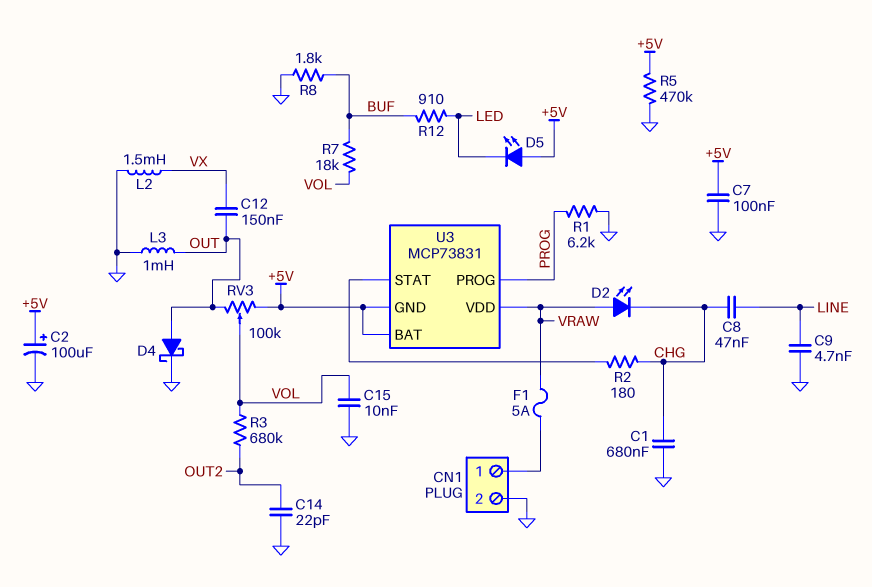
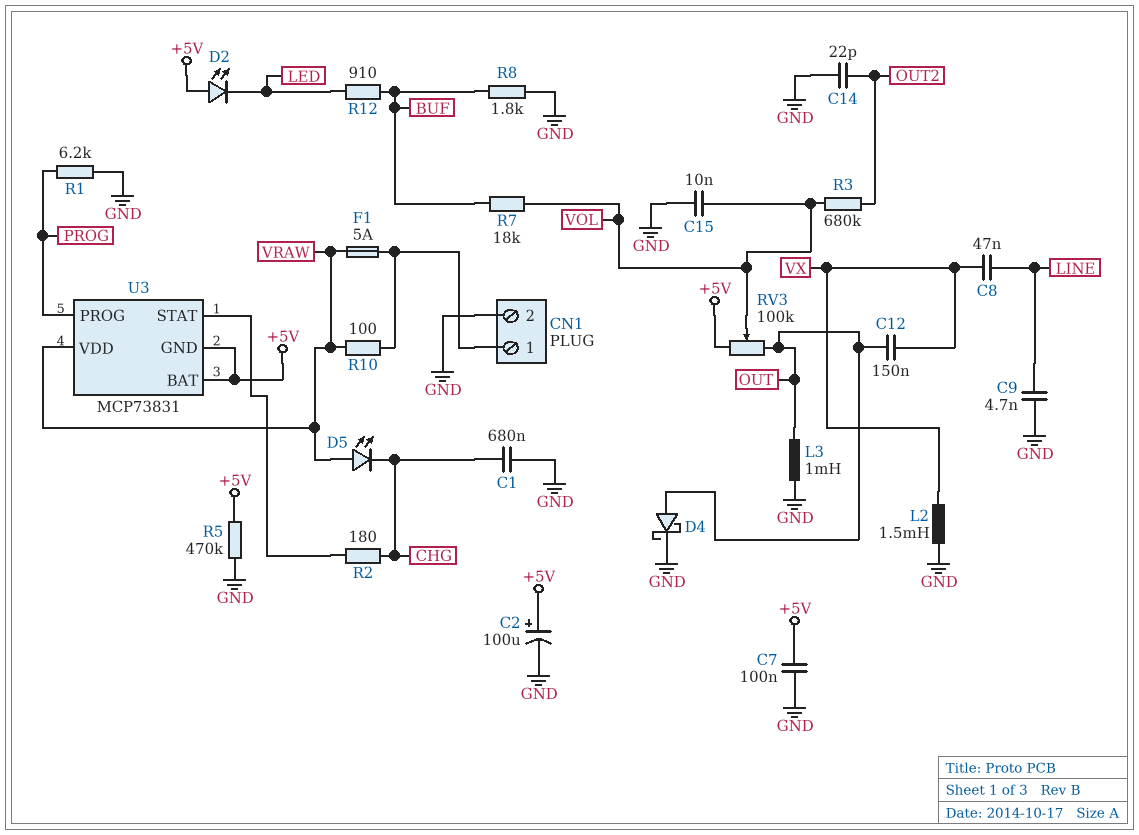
C8: 47nF (CHG, LINE) -> 47nF (LINE, VX)
D2: LED (A VRAW, K CHG) -> LED (A +5V, K LED)
D5: LED (A +5V, K LED) -> LED (A VRAW, K CHG)
R10: none -> 100 (CN1/1, VRAW)

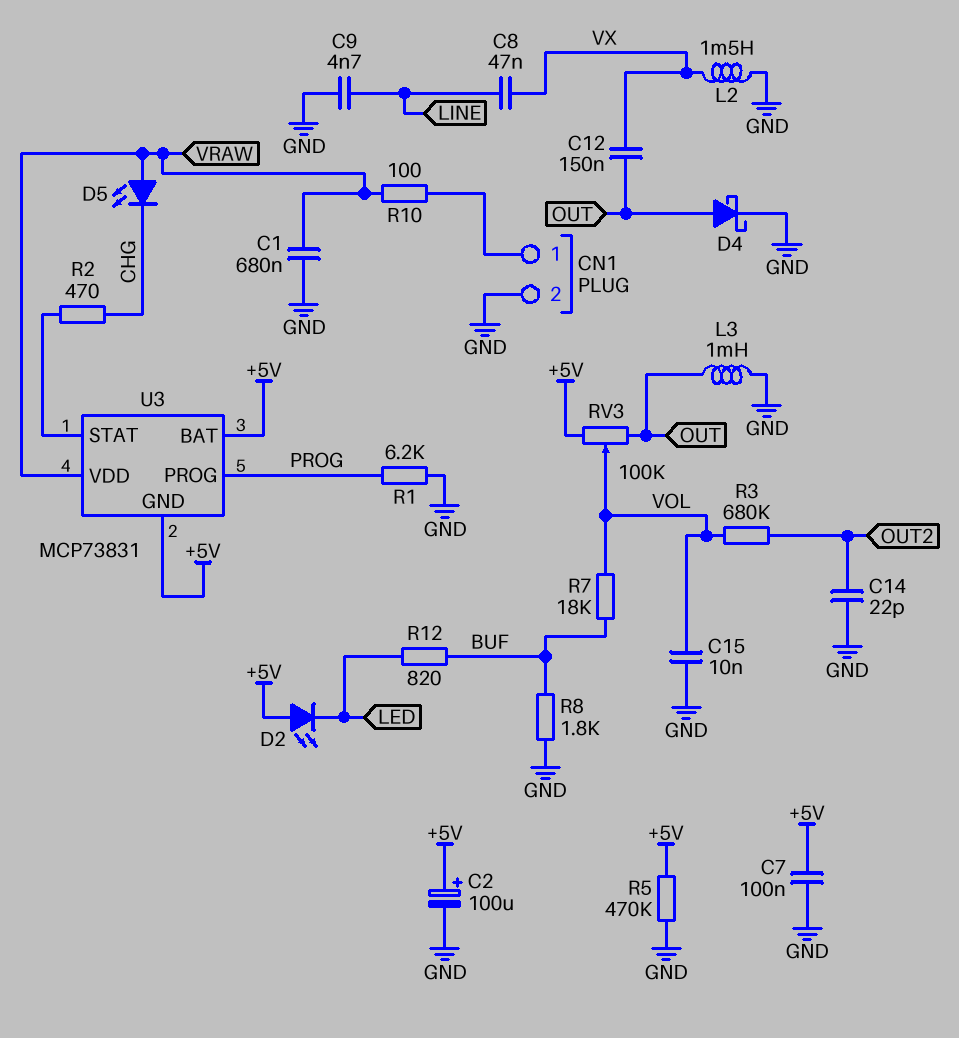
C1: 680nF (CHG, GND) -> 680nF (GND, VRAW)
F1: 5A (CN1/1, VRAW) -> none
R2: 180 (CHG, U3/STAT) -> 470 (CHG, U3/STAT)
R12: 910 (BUF, LED) -> 820 (BUF, LED)

